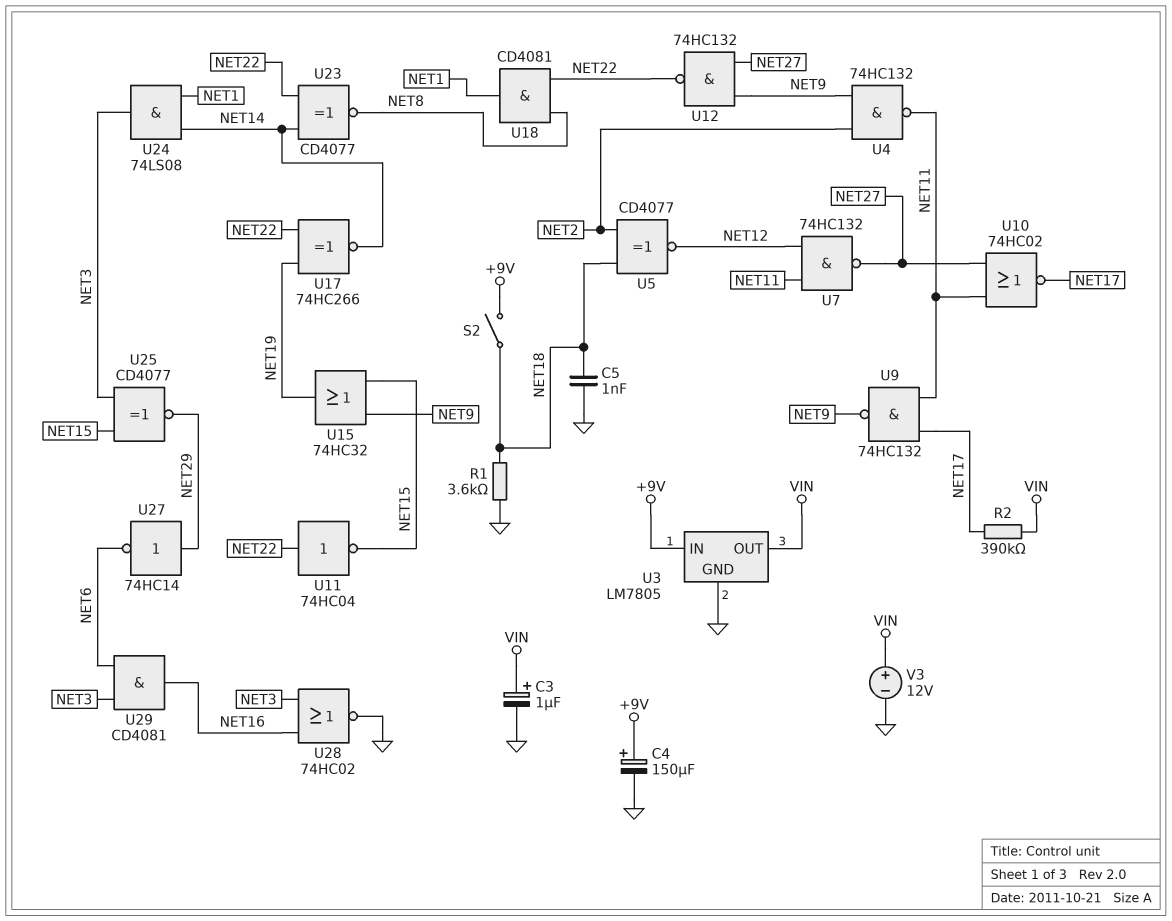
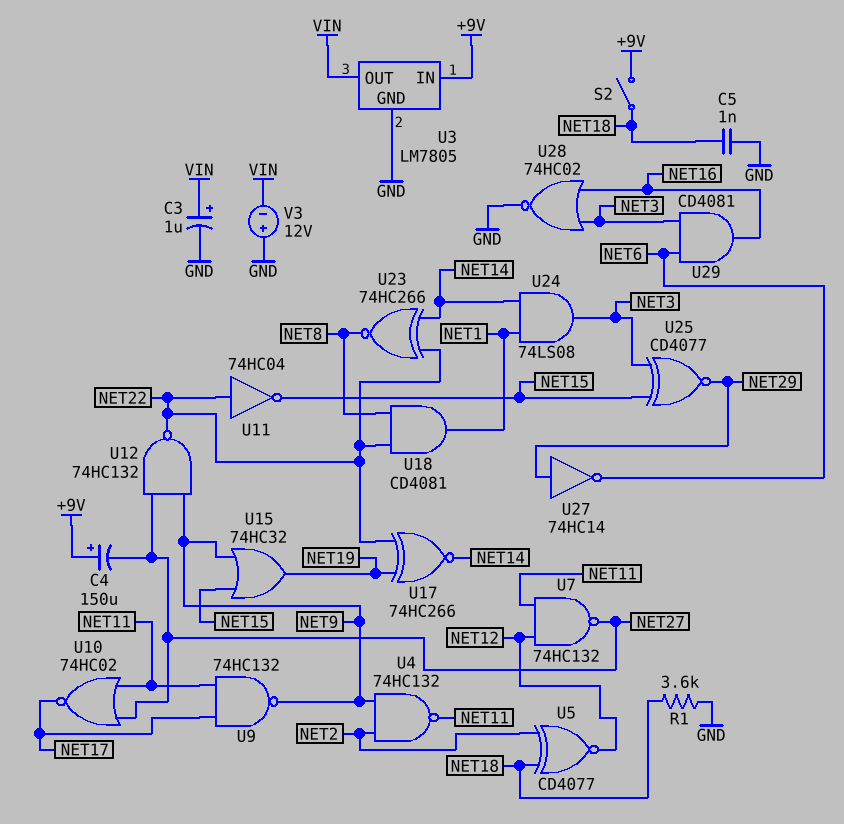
C4: 150uF (plus +9V, minus GND) -> 150uF (plus +9V, minus NET27)
R2: 390k (NET17, VIN) -> none
U23: XNOR CD4077 (in NET14, in NET22, out NET8) -> XNOR 74HC266 (in NET14, in NET22, out NET8)
V3: 12V (plus VIN, minus GND) -> 12V (plus GND, minus VIN)

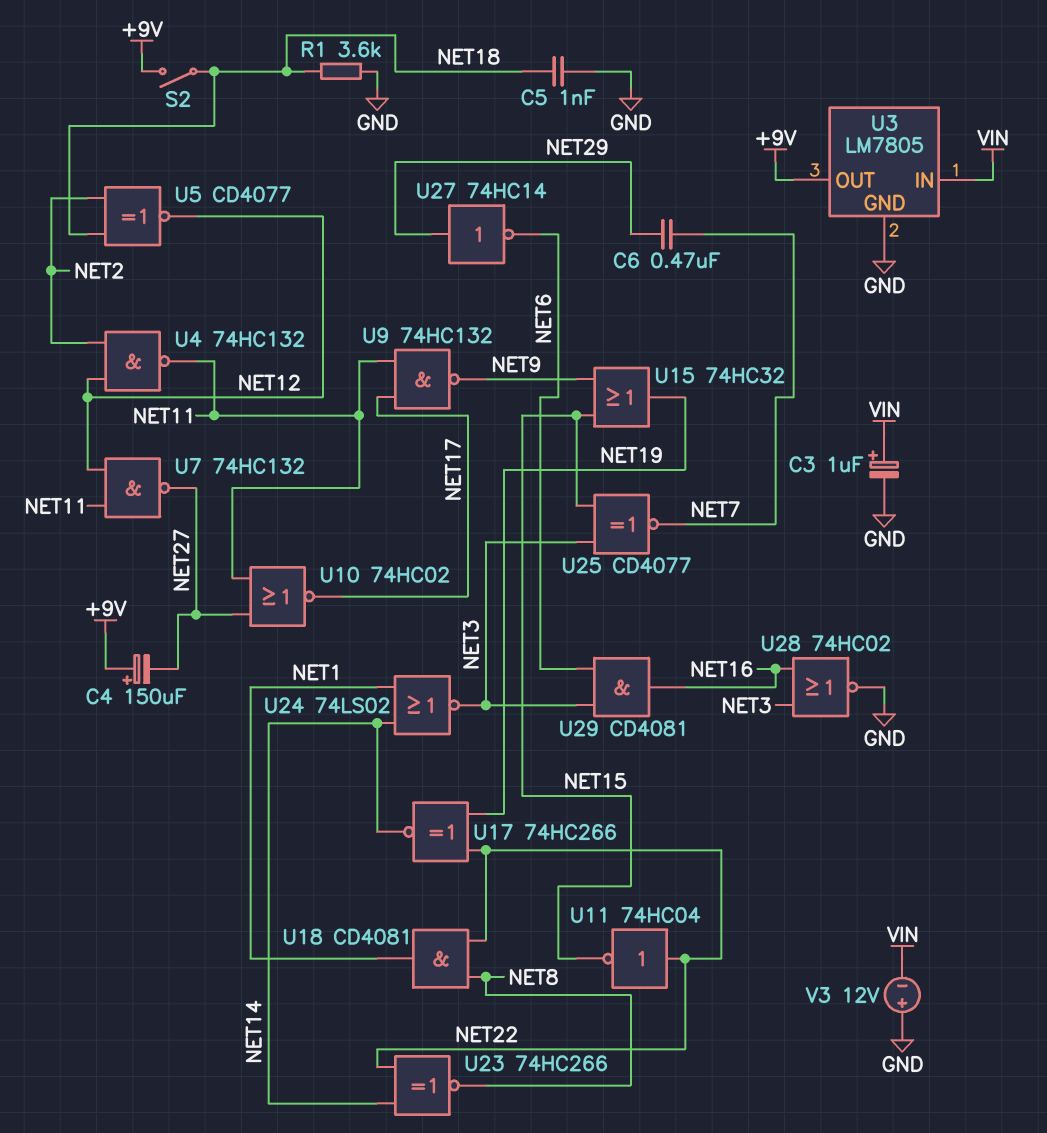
C6: none -> 470nF (NET7, NET29)
U3 pin IN: +9V -> VIN
U3 pin OUT: VIN -> +9V
U4: NAND 74HC132 (in NET2, in NET9, out NET11) -> NAND 74HC132 (in NET2, in NET12, out NET11)
U12: NAND 74HC132 (in NET9, in NET27, out NET22) -> none
U24: AND 74LS08 (in NET1, in NET14, out NET3) -> NOR 74LS02 (in NET1, in NET14, out NET3)
U25: XNOR CD4077 (in NET3, in NET15, out NET29) -> XNOR CD4077 (in NET3, in NET15, out NET7)

